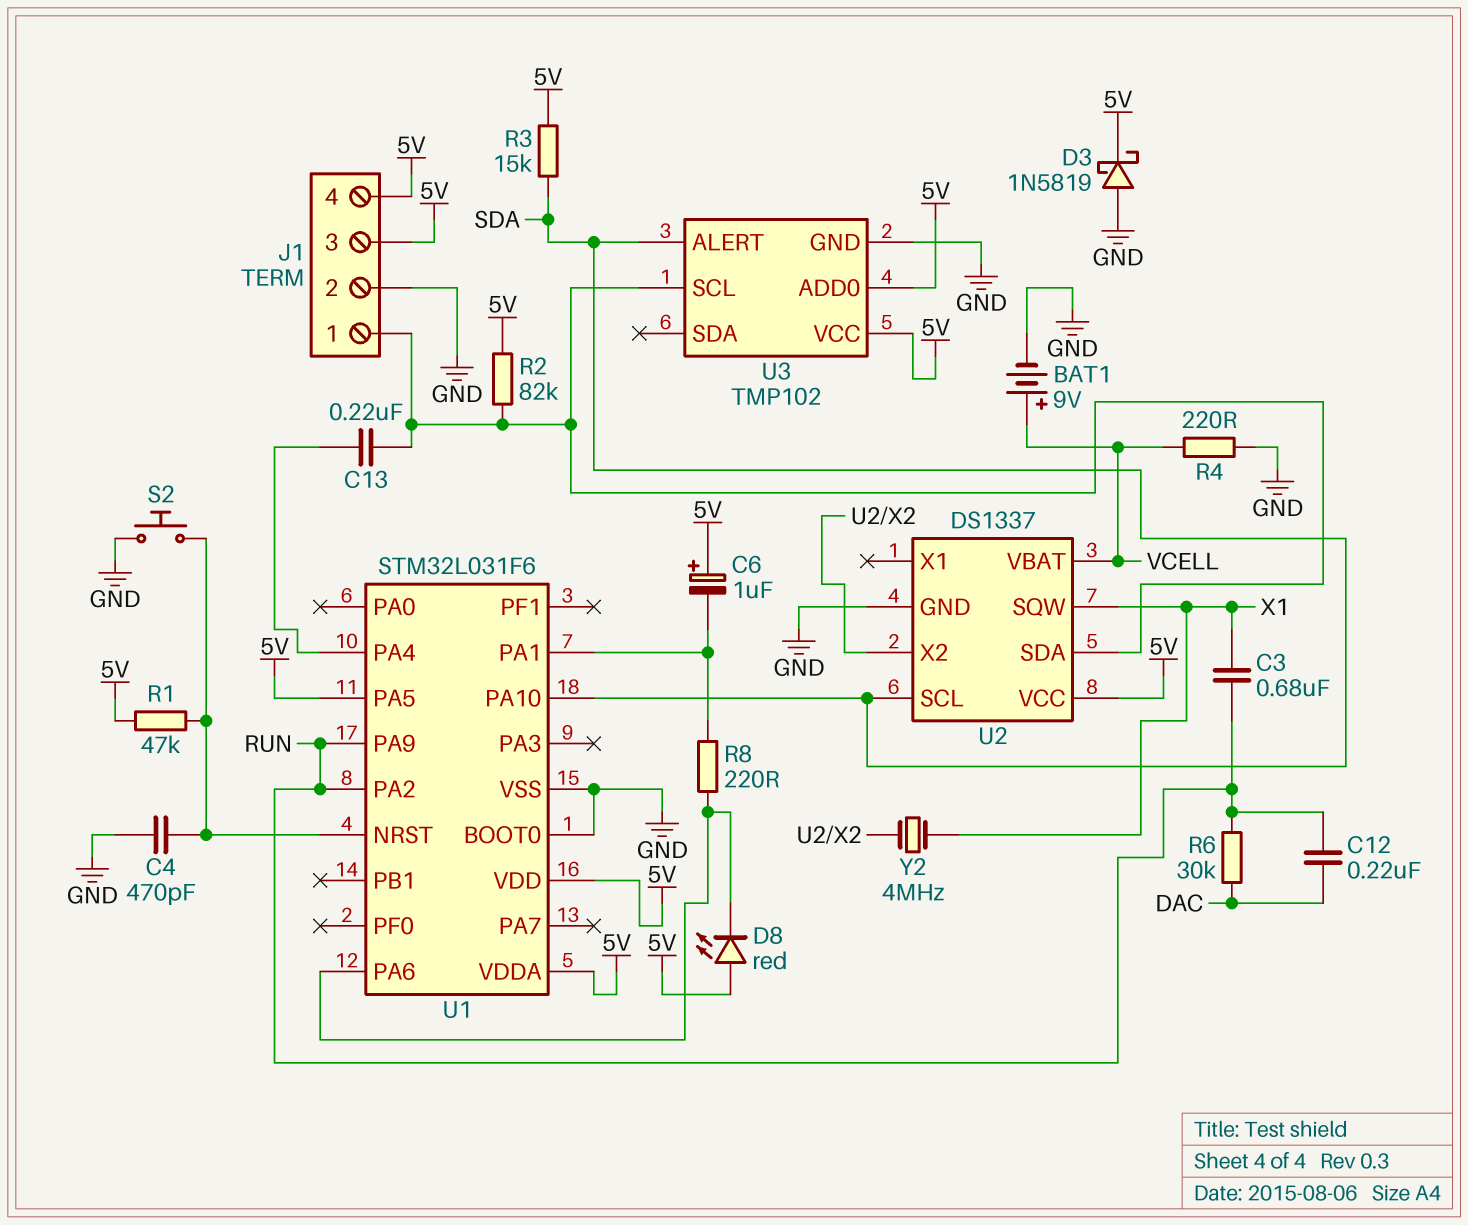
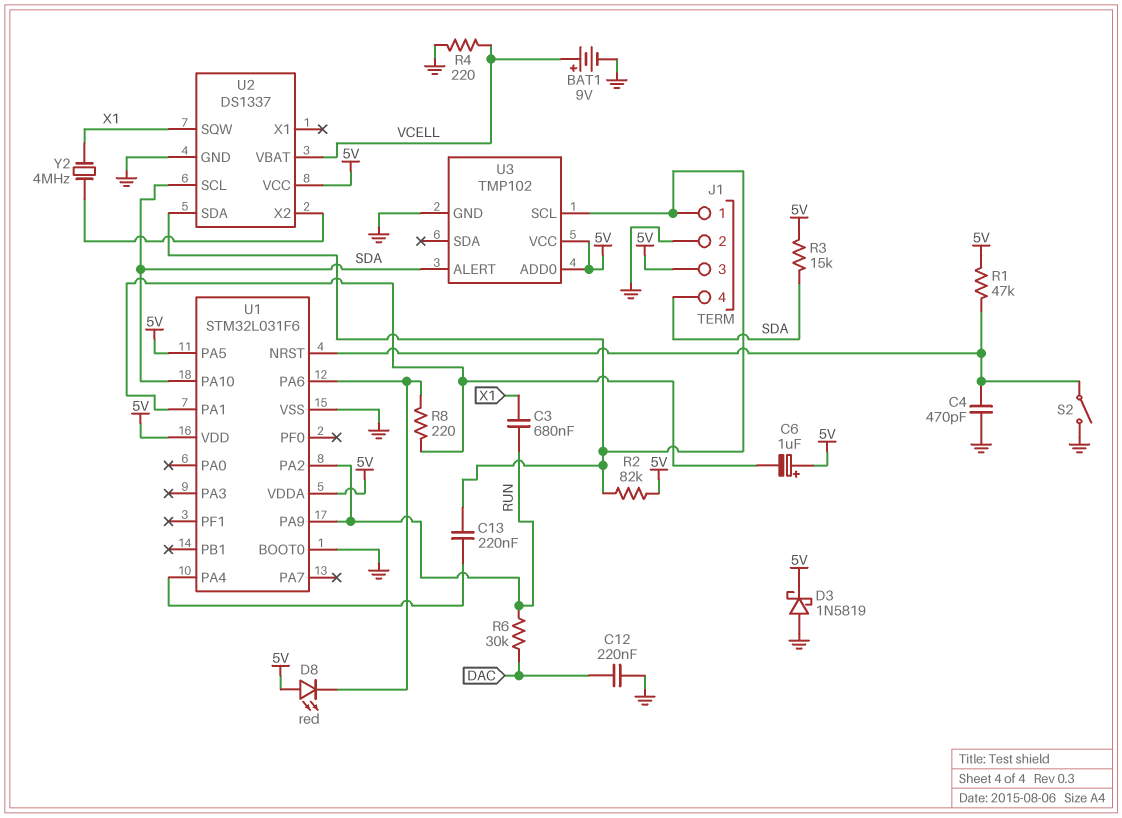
C12: 220nF (DAC, RUN) -> 220nF (DAC, GND)
J1 pin 4: 5V -> SDA
S2: button (GND, U1/NRST) -> switch (GND, U1/NRST)

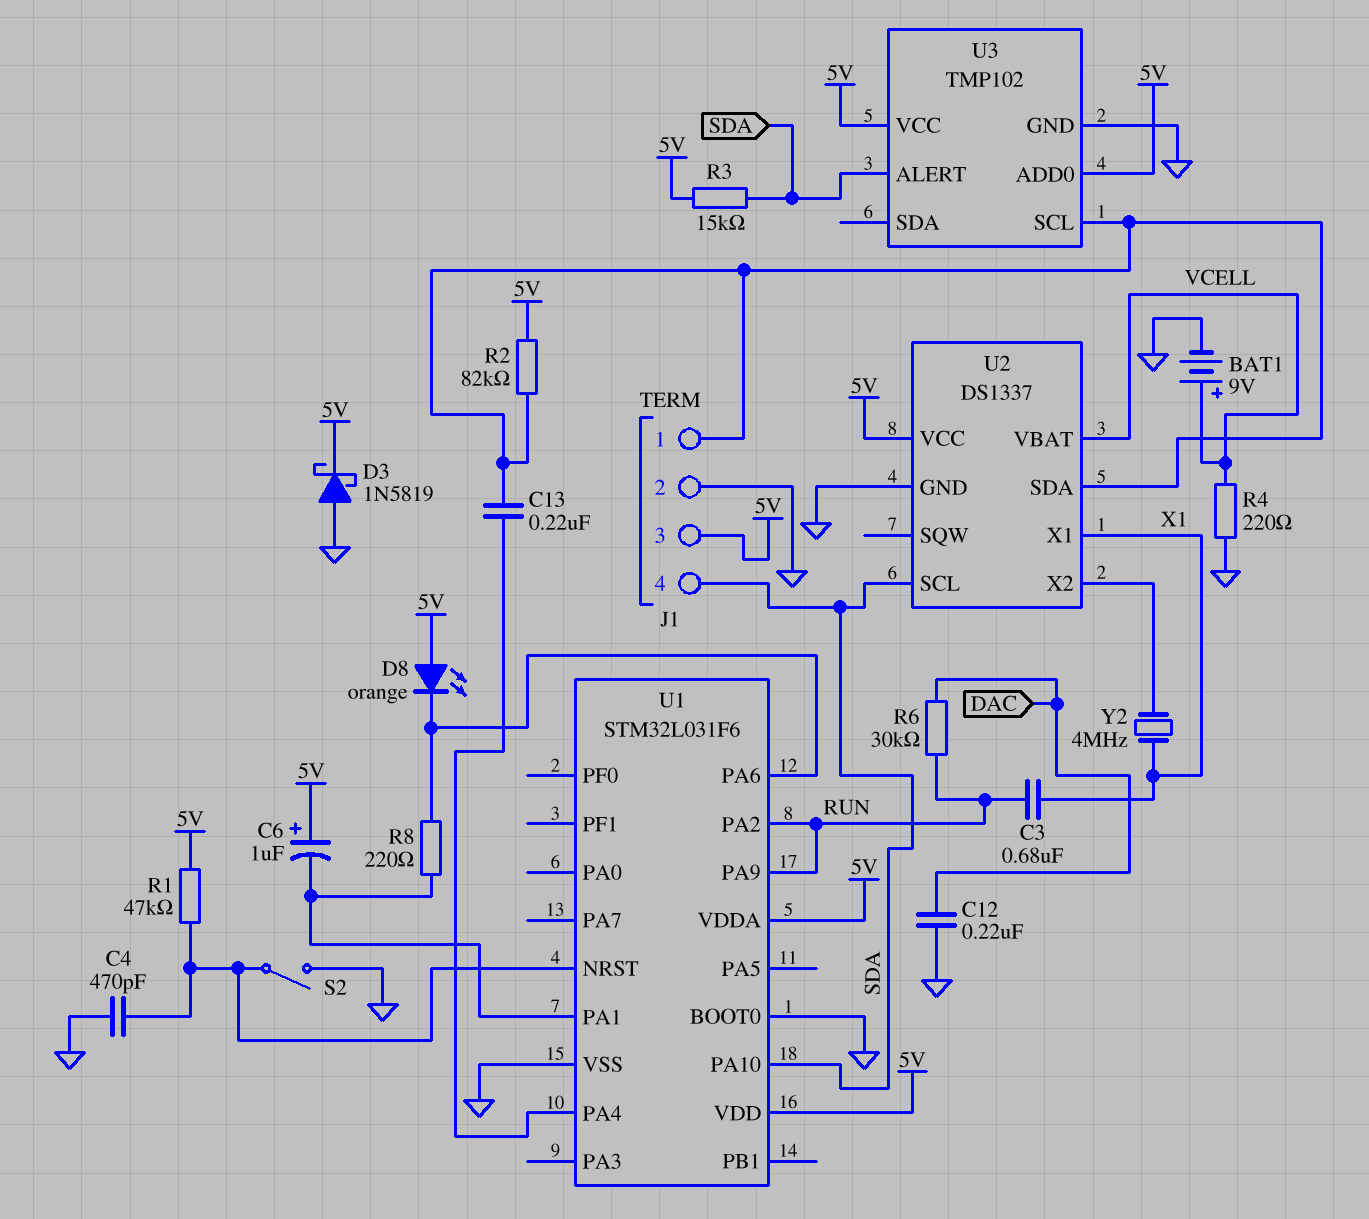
D8: LED red (A 5V, K U1/PA6) -> LED orange (A 5V, K U1/PA6)
U1 pin PA5: 5V -> none
U2 pin SQW: X1 -> none
U2 pin X1: none -> X1

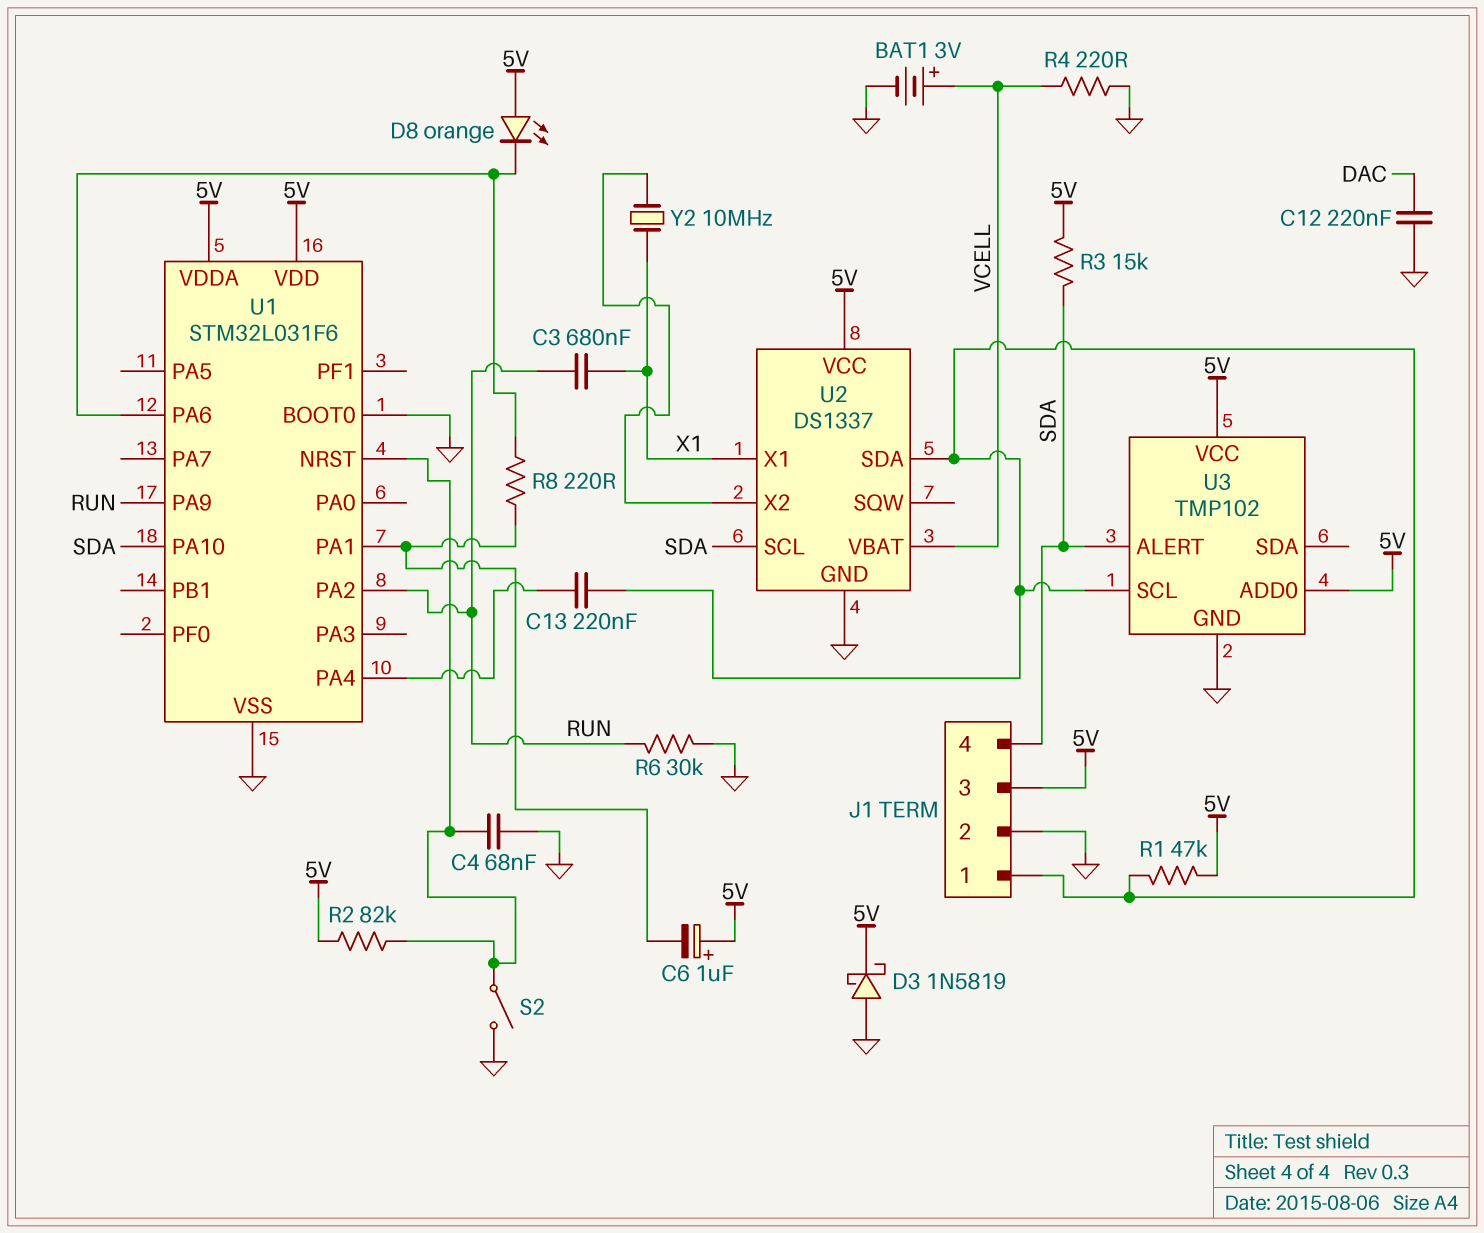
BAT1: 9V (plus VCELL, minus GND) -> 3V (plus VCELL, minus GND)
C4: 470pF (GND, U1/NRST) -> 68nF (GND, U1/NRST)
R1: 47k (5V, U1/NRST) -> 47k (5V, J1/1)
R2: 82k (5V, J1/1) -> 82k (5V, U1/NRST)
R6: 30k (DAC, RUN) -> 30k (GND, RUN)
Y2: 4MHz (U2/X2, X1) -> 10MHz (U2/X2, X1)

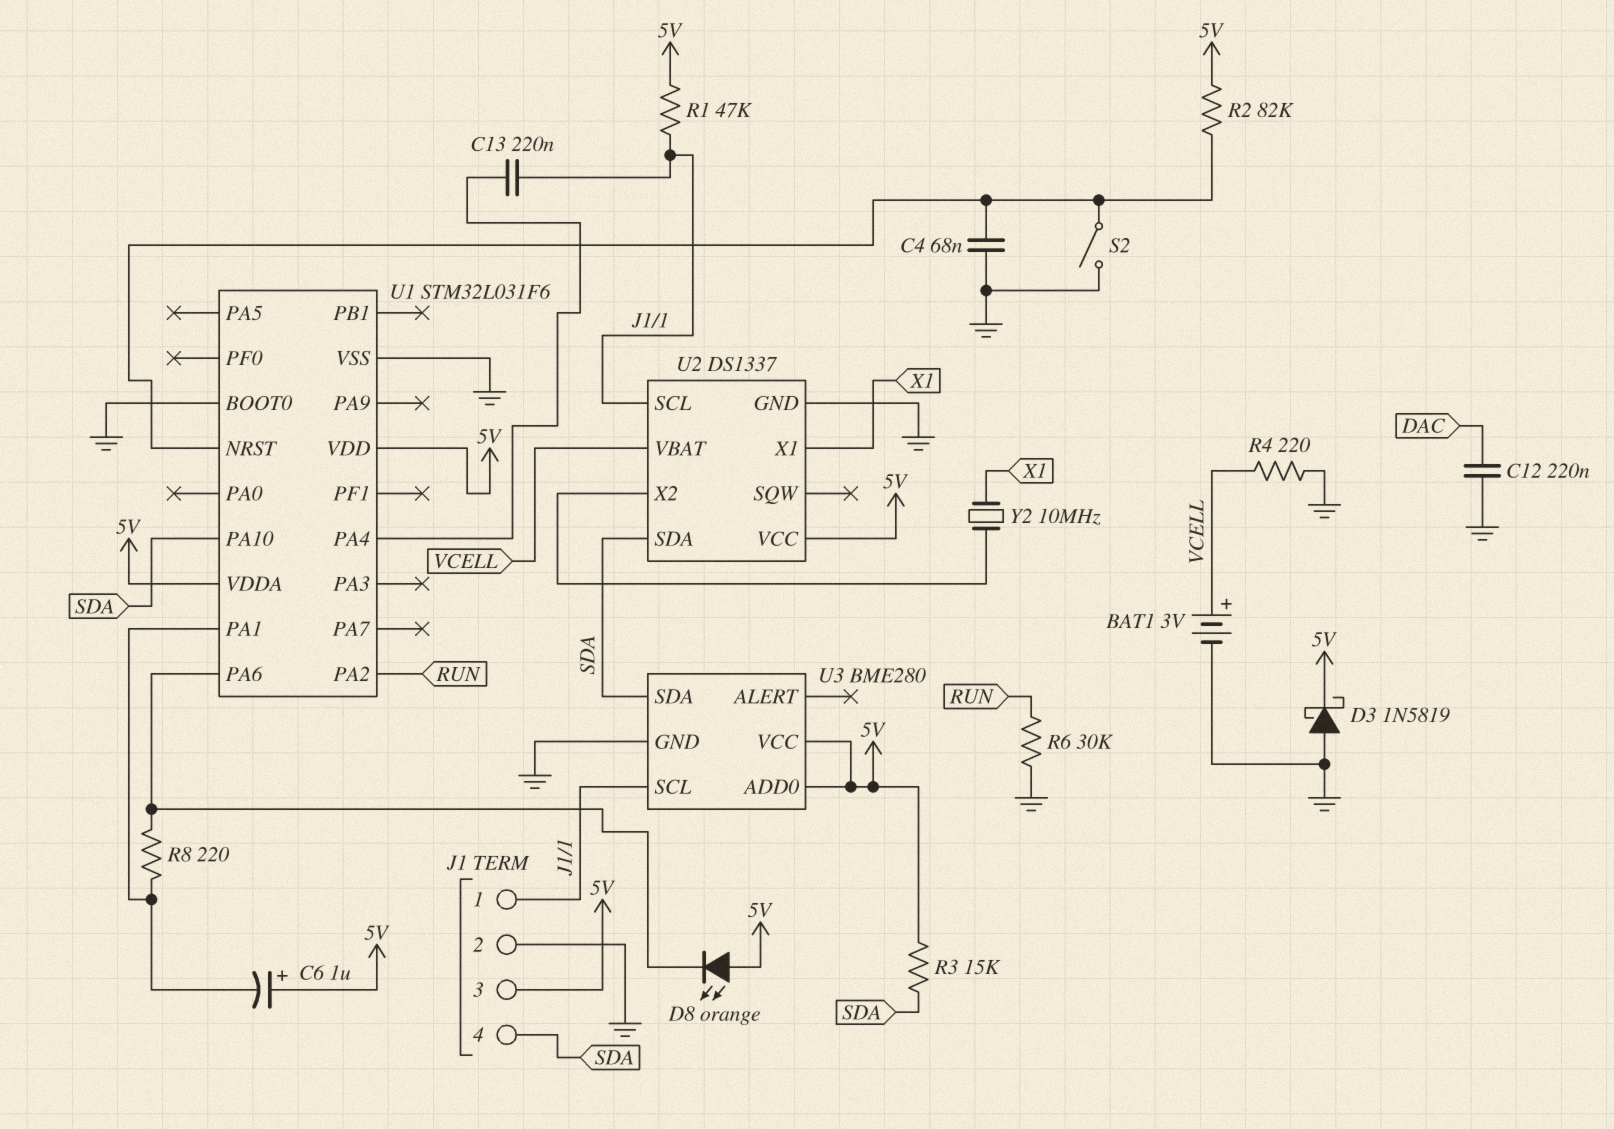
C3: 680nF (RUN, X1) -> none
U1 pin PA9: RUN -> none
U2 pin SCL: SDA -> J1/1
U2 pin SDA: J1/1 -> SDA
U3: TMP102 -> BME280
U3 pin ALERT: SDA -> none
U3 pin SDA: none -> SDA

